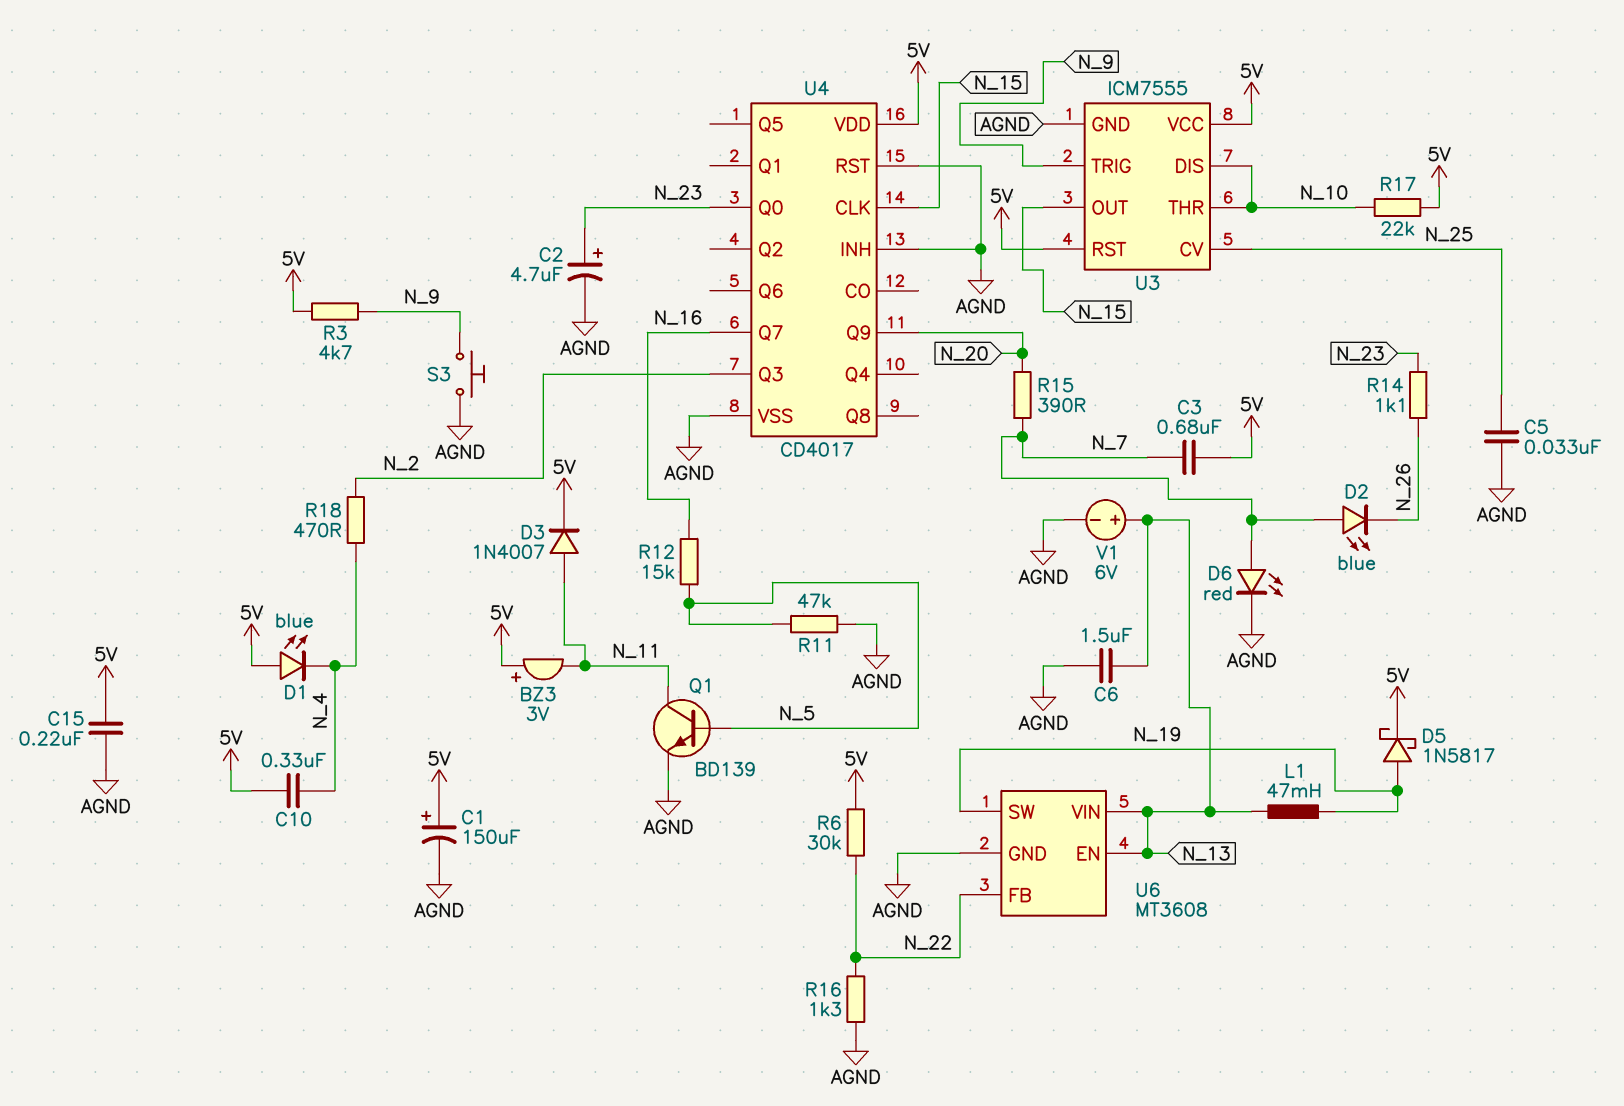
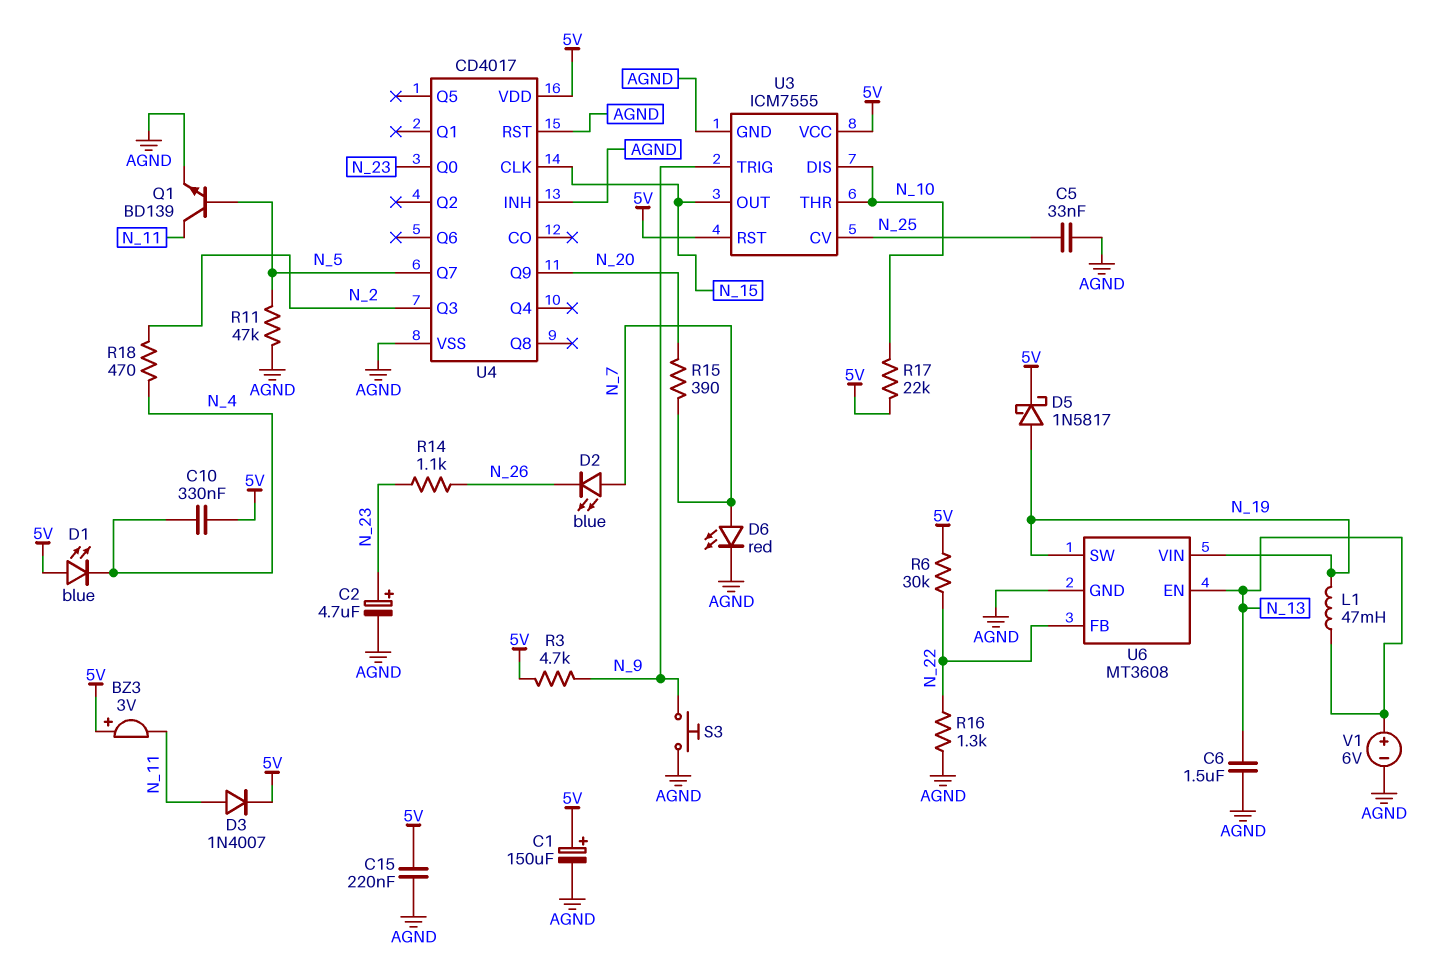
C3: 680nF (5V, N_7) -> none
R12: 15k (N_5, N_16) -> none
U4 pin Q7: N_16 -> N_5
U6 pin VIN: N_13 -> N_19

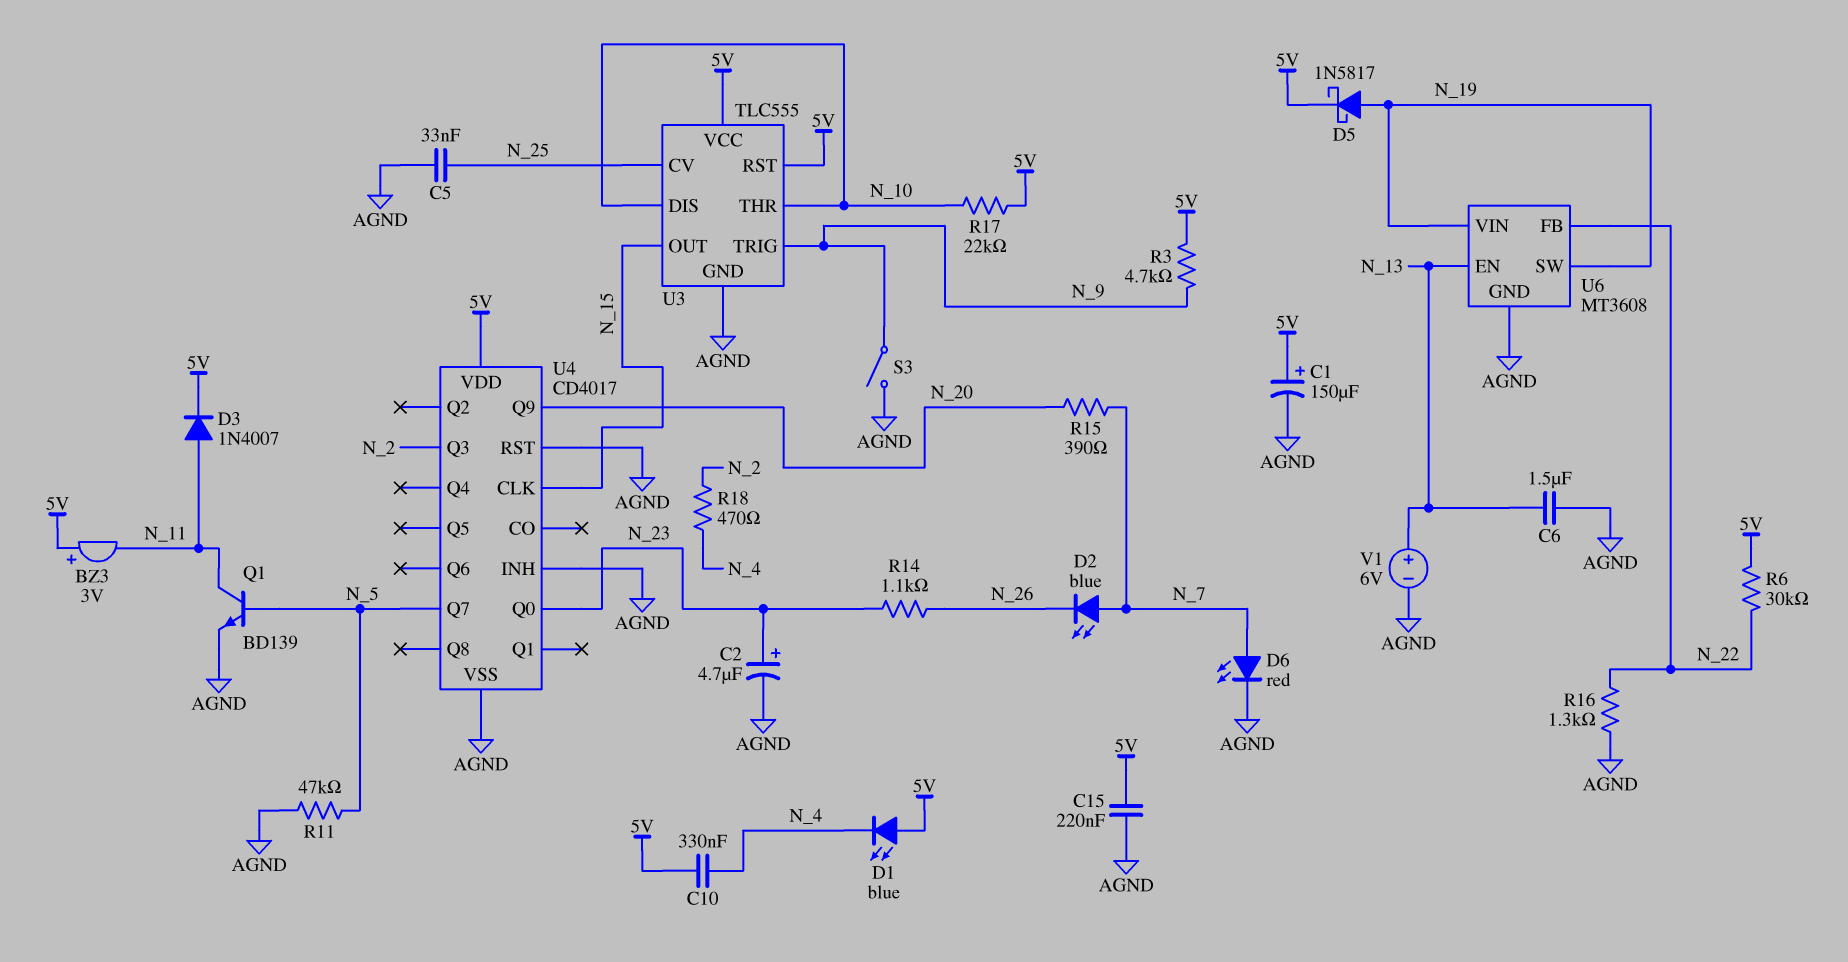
L1: 47mH (N_13, N_19) -> none
S3: button (AGND, N_9) -> switch (AGND, N_9)
U3: ICM7555 -> TLC555

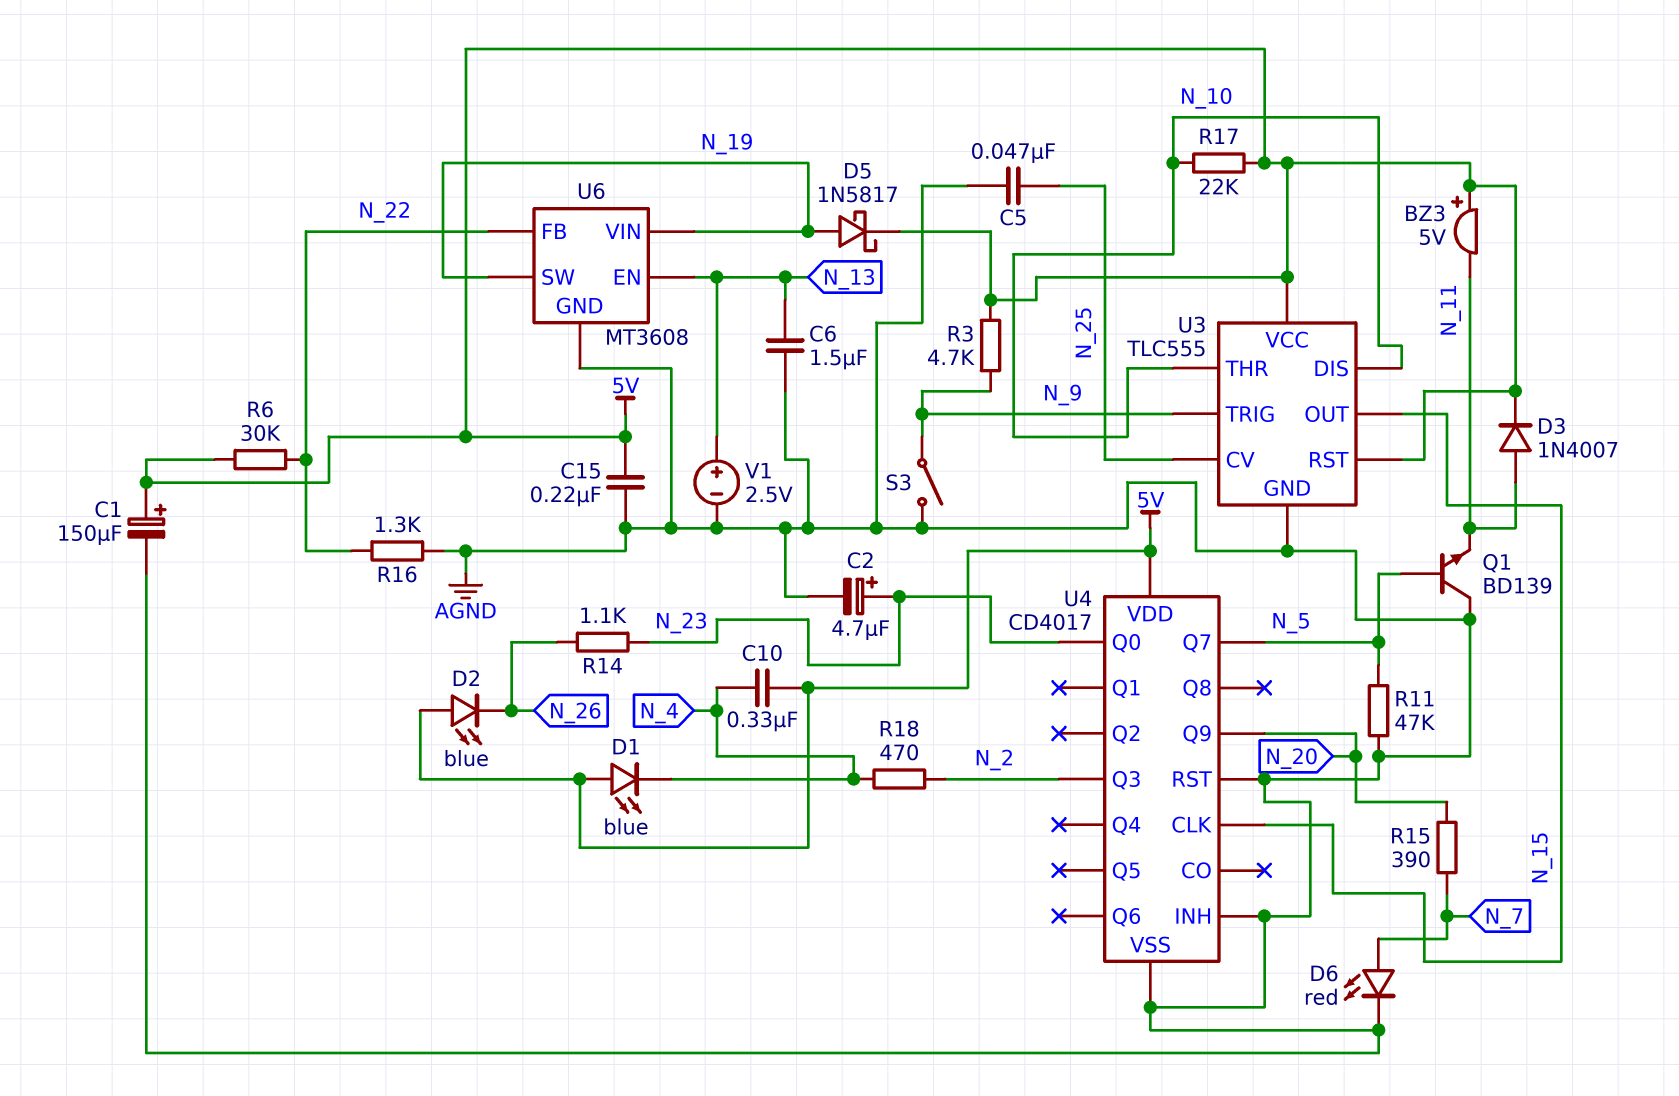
BZ3: buzzer 3V (plus 5V, minus N_11) -> buzzer 5V (plus 5V, minus N_11)
C5: 33nF (AGND, N_25) -> 47nF (AGND, N_25)
D2: LED blue (A N_7, K N_26) -> LED blue (A 5V, K N_26)
Q1: NPN BD139 (B N_5, C N_11, E AGND) -> NPN BD139 (B N_5, C AGND, E N_11)
V1: 6V (plus N_13, minus AGND) -> 2.5V (plus N_13, minus AGND)

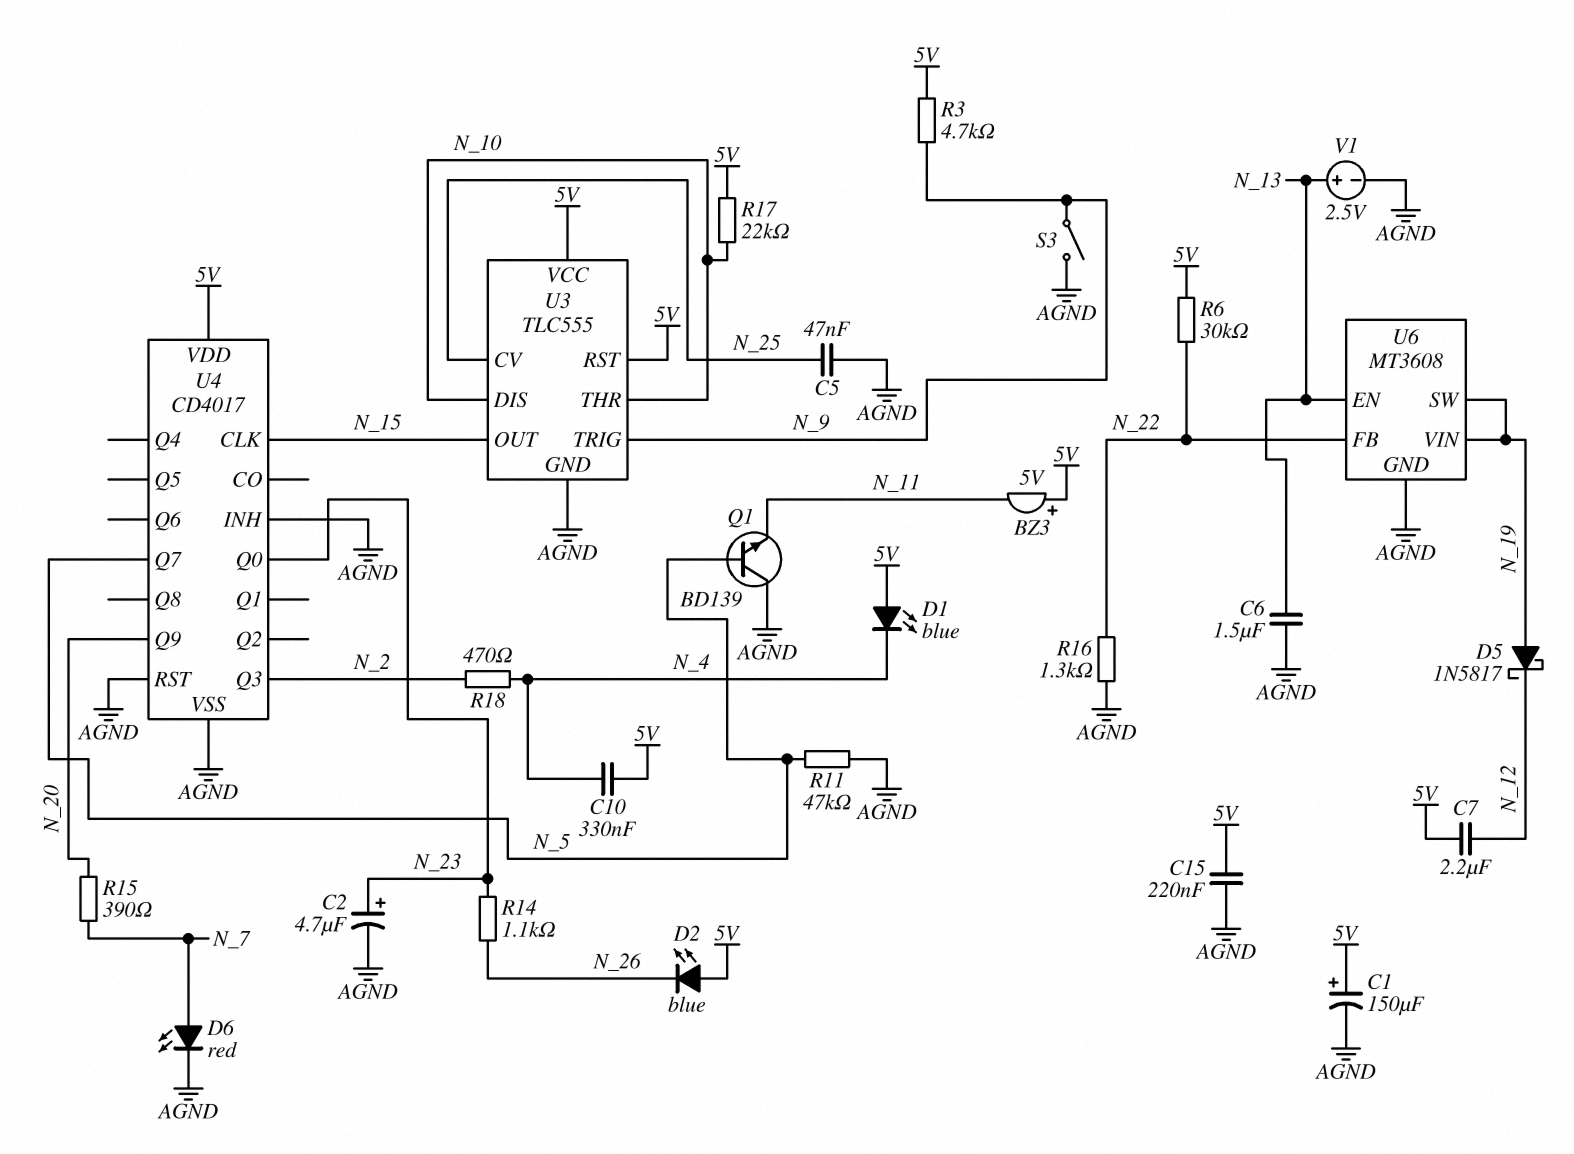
C7: none -> 2.2uF (5V, N_12)
D3: diode 1N4007 (A N_11, K 5V) -> none
D5: schottky 1N5817 (A N_19, K 5V) -> schottky 1N5817 (A N_19, K N_12)

